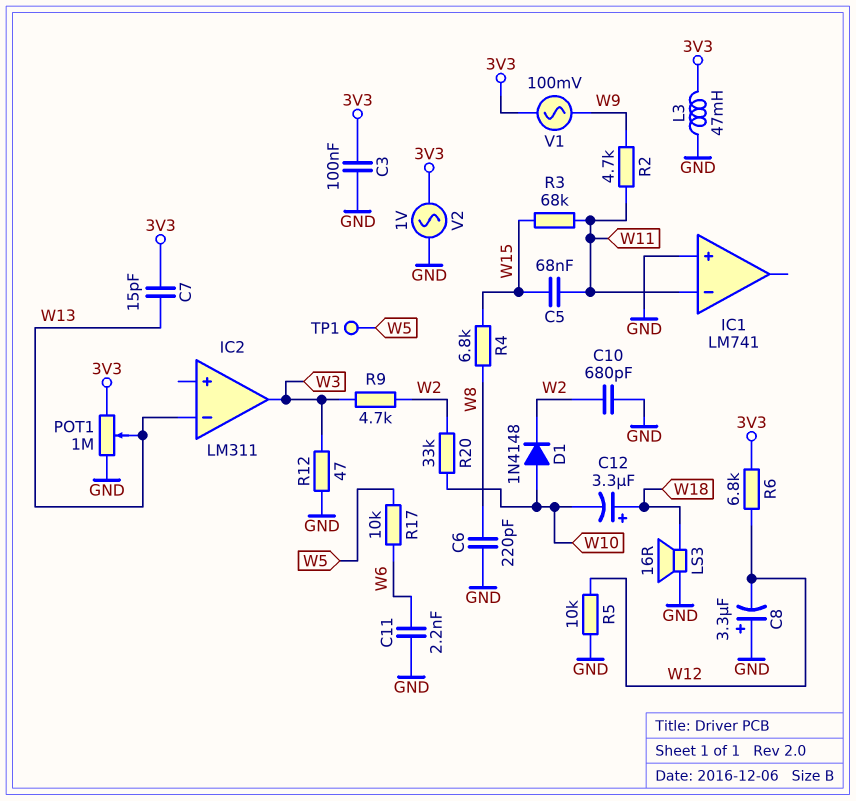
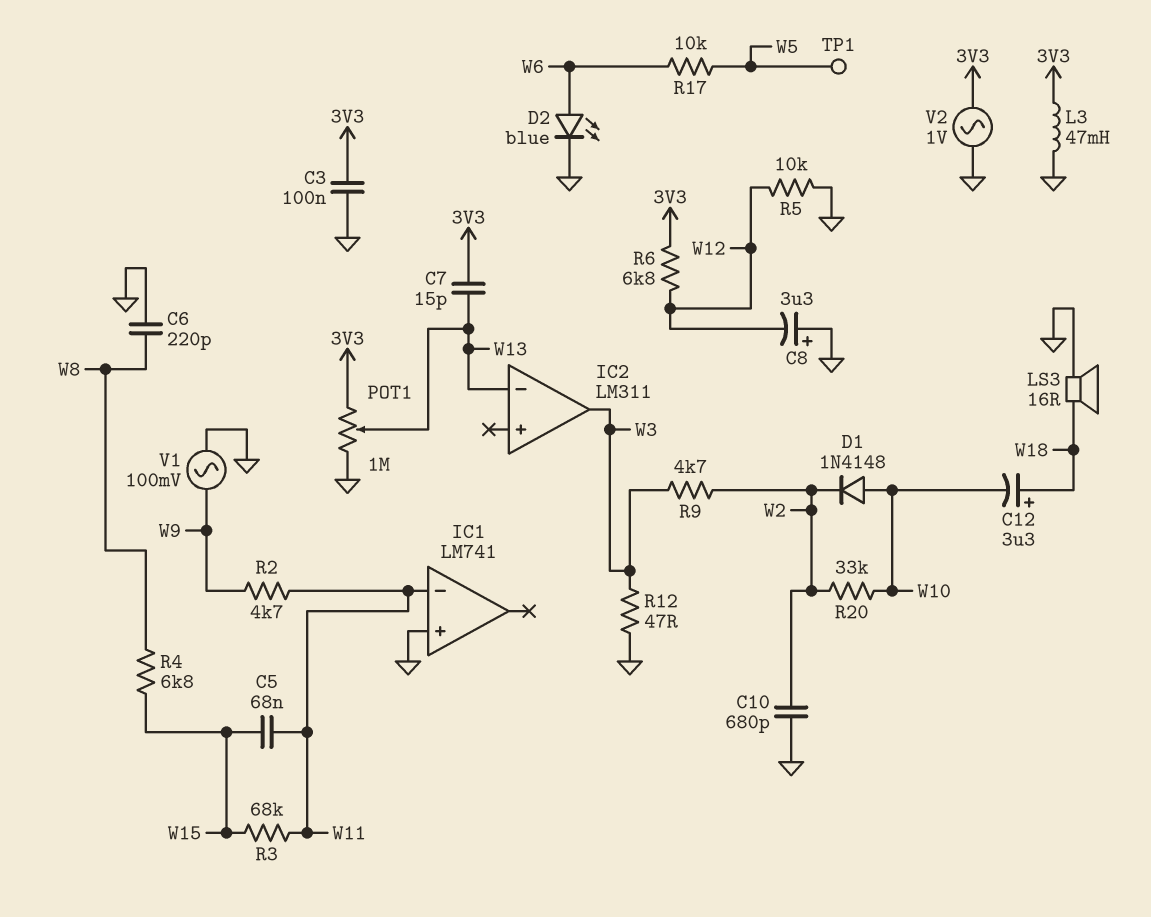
C11: 2.2nF (GND, W6) -> none
D2: none -> LED blue (A W6, K GND)
V1: AC 100mV (3V3, W9) -> AC 100mV (GND, W9)

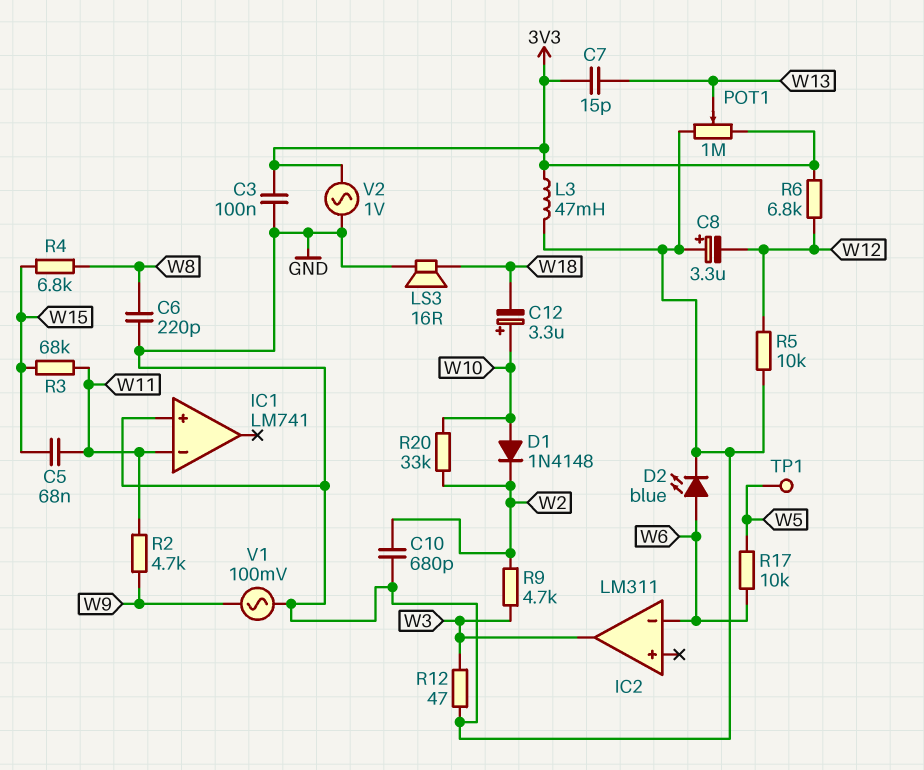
C12: 3.3uF (plus W18, minus W10) -> 3.3uF (plus W10, minus W18)
IC2 pin in-: W13 -> W6

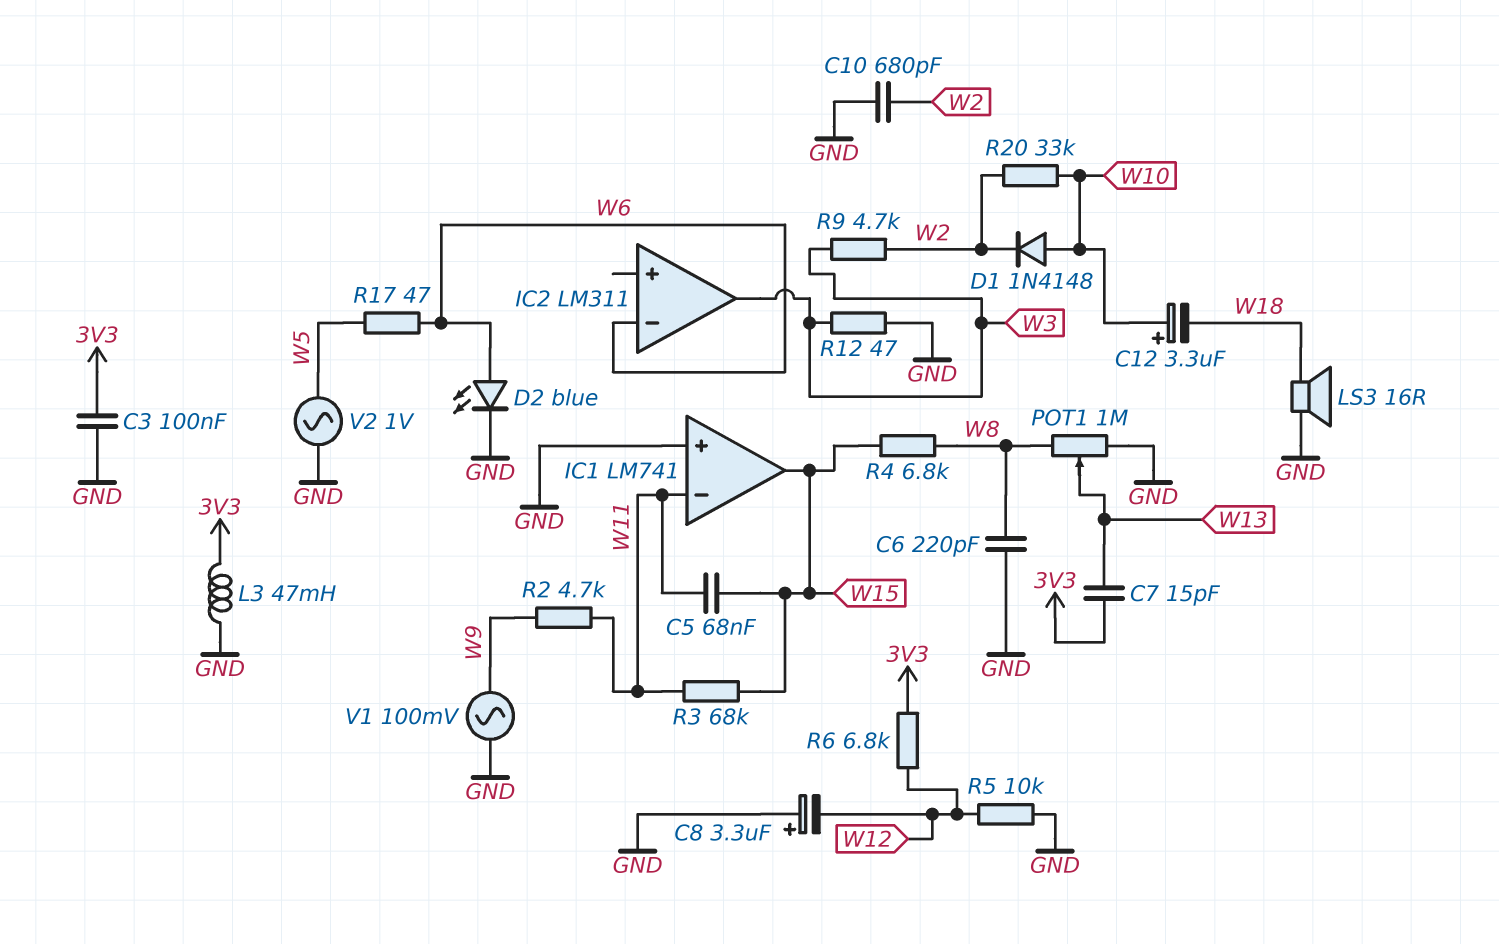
IC1 pin out: none -> W15
POT1: 1M (3V3, GND, wiper W13) -> 1M (GND, W8, wiper W13)
R17: 10k (W5, W6) -> 47 (W5, W6)
TP1: test point (W5) -> none
V2: AC 1V (3V3, GND) -> AC 1V (GND, W5)

